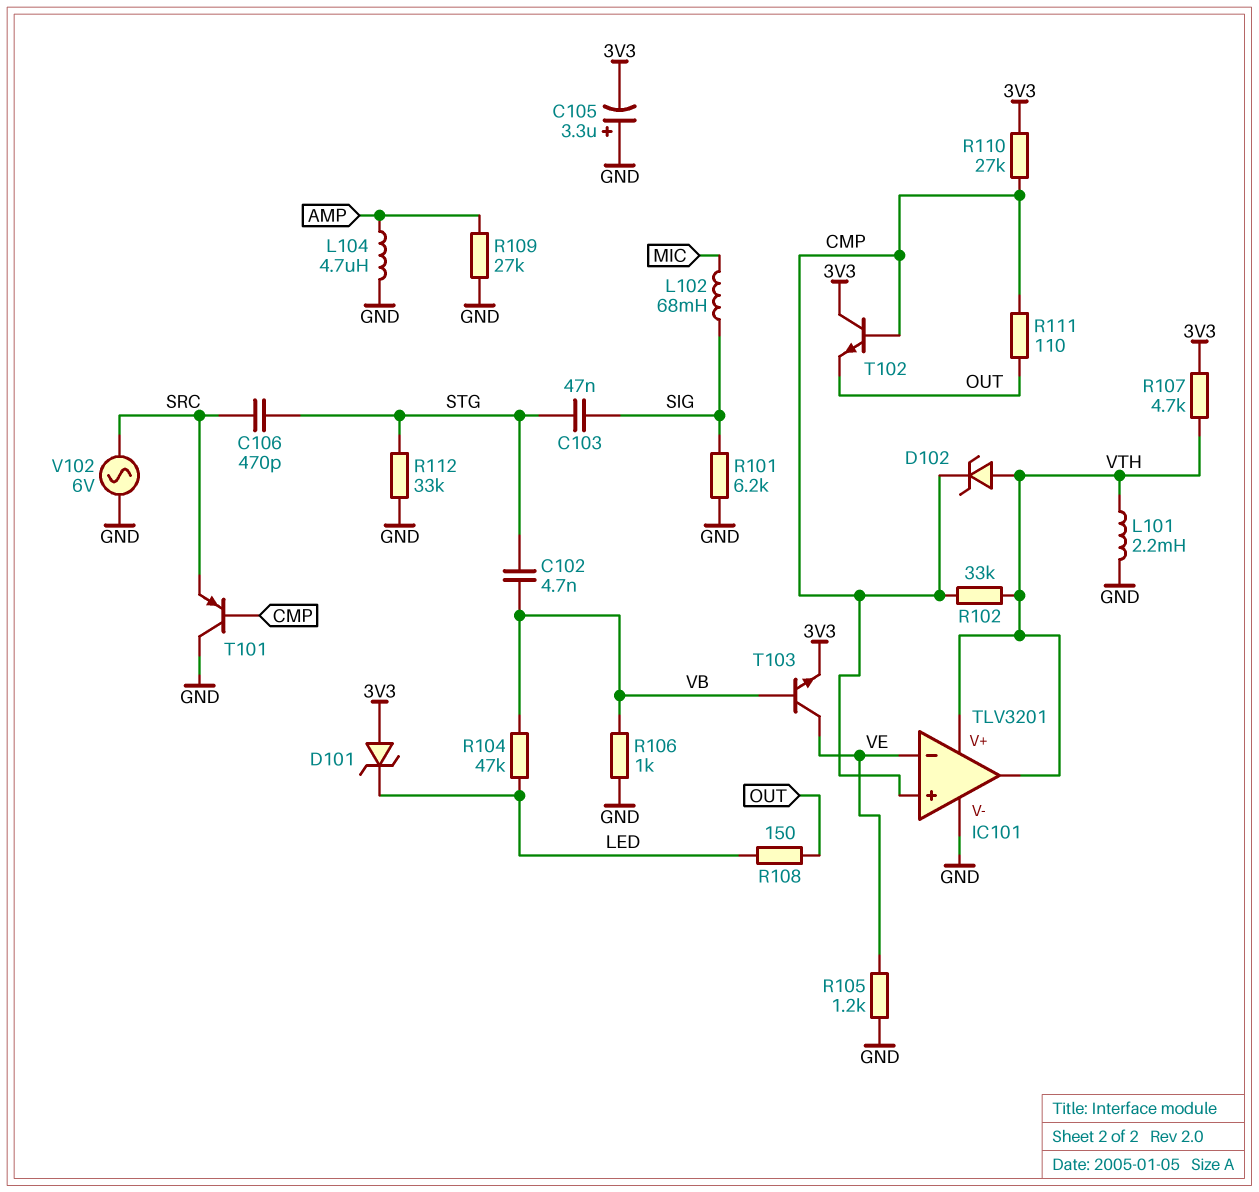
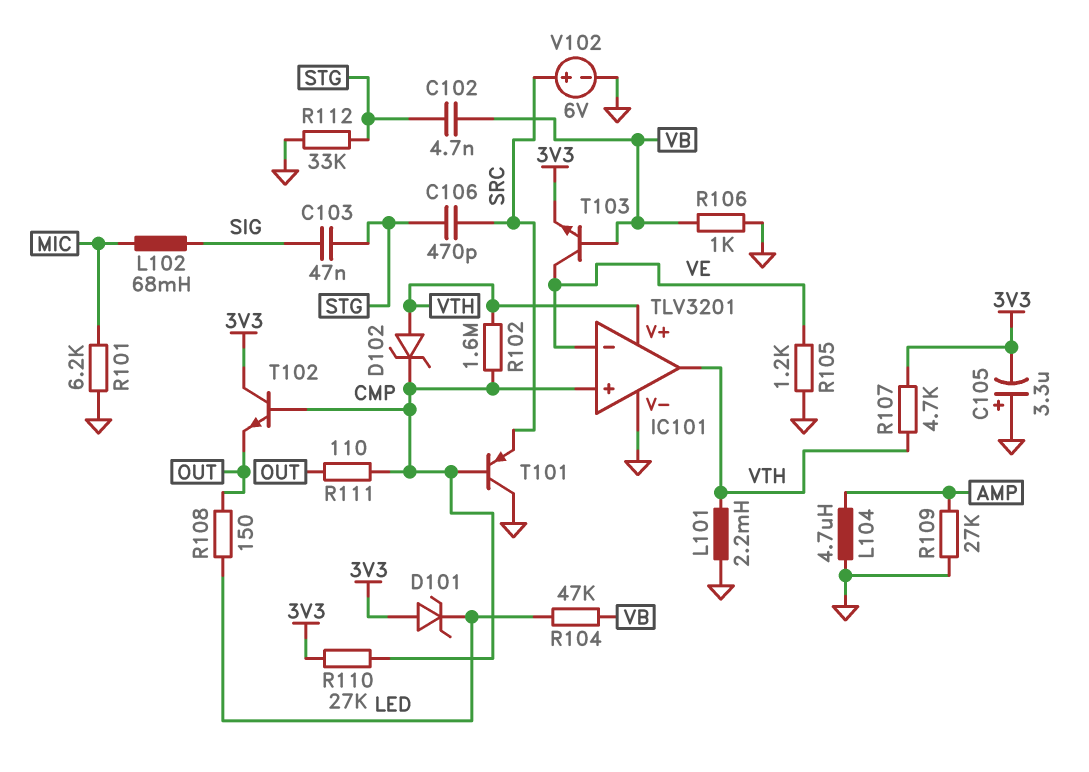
R101: 6.2k (GND, SIG) -> 6.2k (GND, MIC)
R102: 33k (CMP, VTH) -> 1.6M (CMP, VTH)
V102: AC 6V (GND, SRC) -> 6V (plus SRC, minus GND)

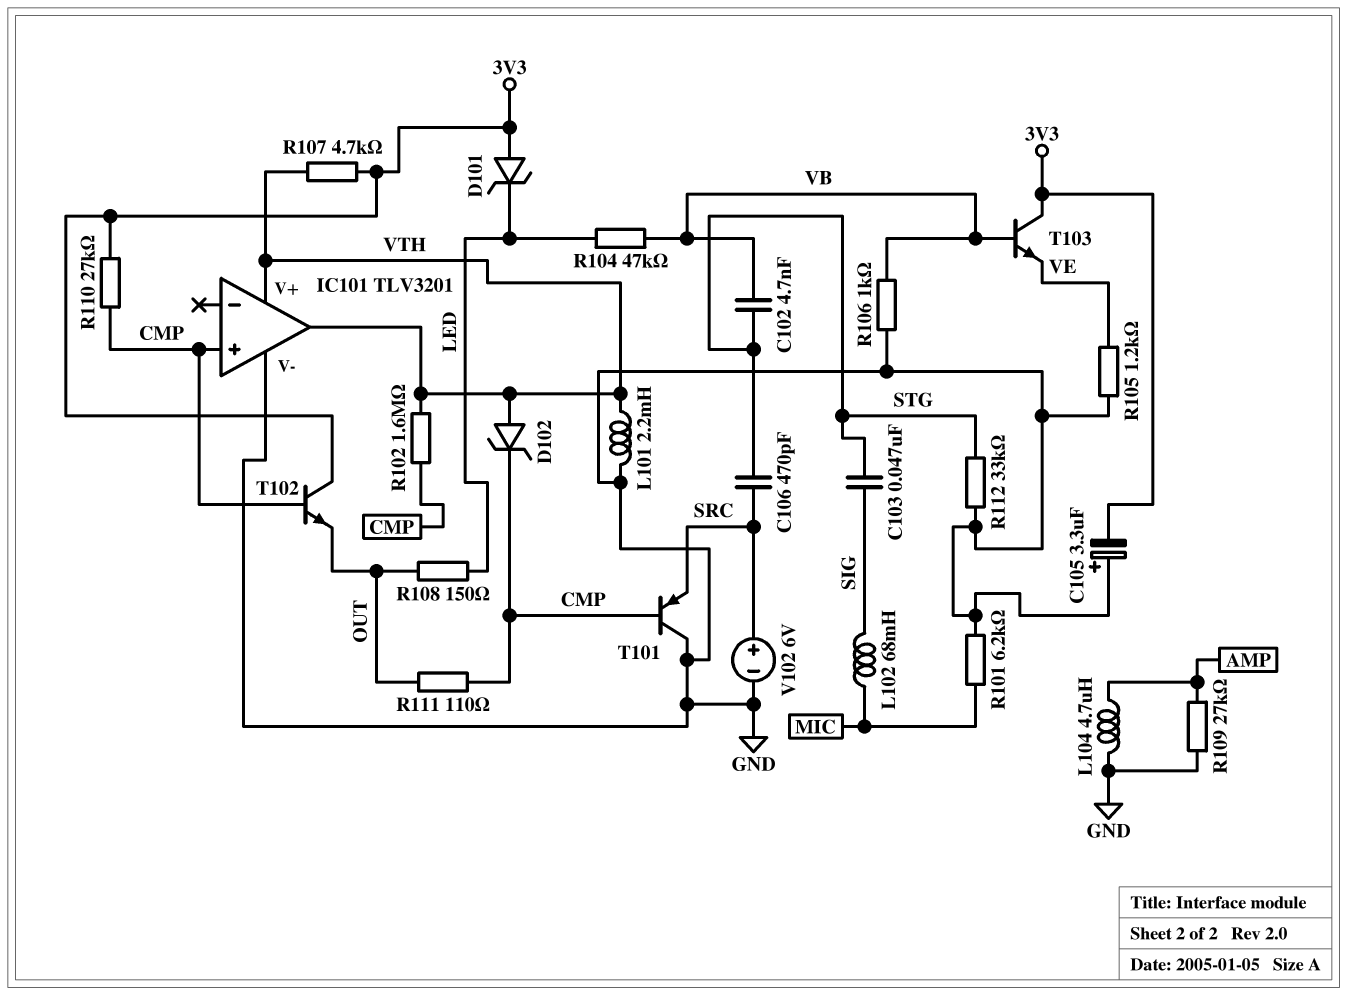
IC101 pin in-: VE -> none
T103: NPN (B VB, C VE, E 3V3) -> NPN (B VB, C 3V3, E VE)

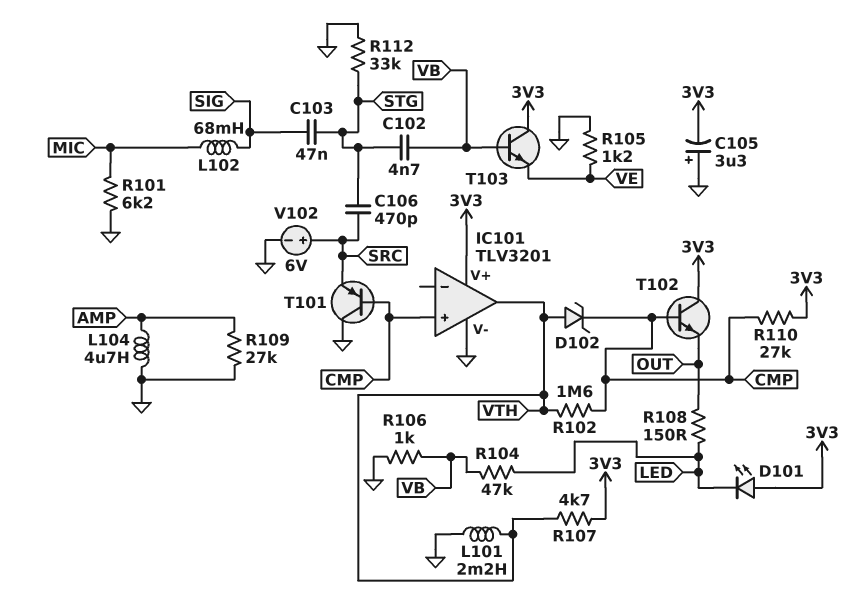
D101: zener (A 3V3, K LED) -> LED (A 3V3, K LED)
IC101 pin V+: VTH -> 3V3
R111: 110 (CMP, OUT) -> none

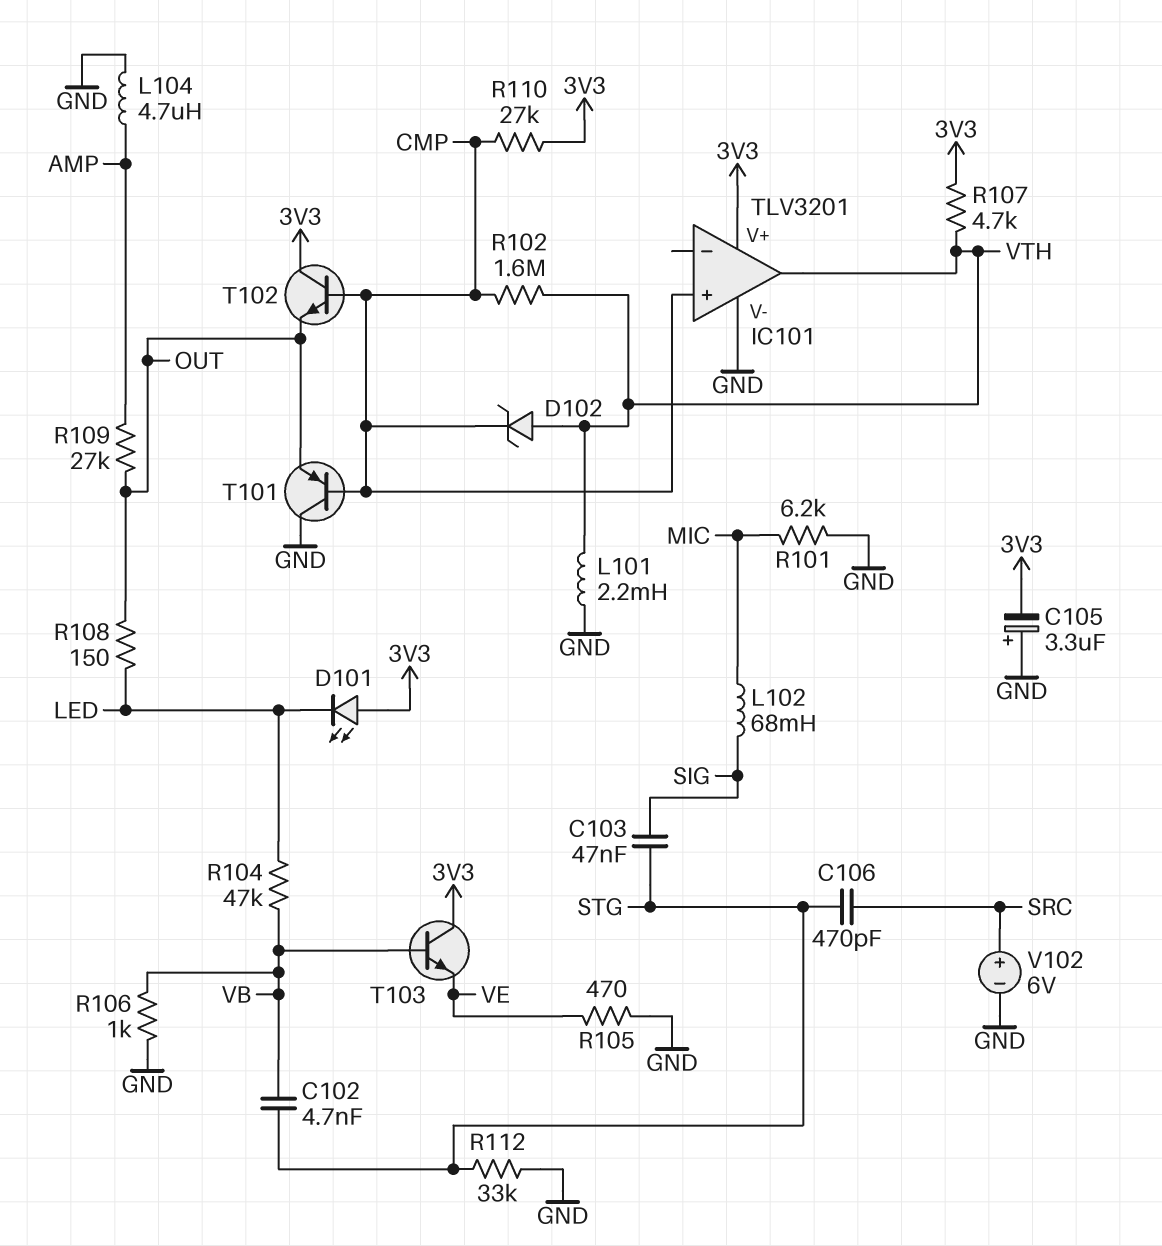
R105: 1.2k (GND, VE) -> 470 (GND, VE)
R109: 27k (AMP, GND) -> 27k (AMP, OUT)
T101: PNP (B CMP, C GND, E SRC) -> PNP (B CMP, C GND, E OUT)

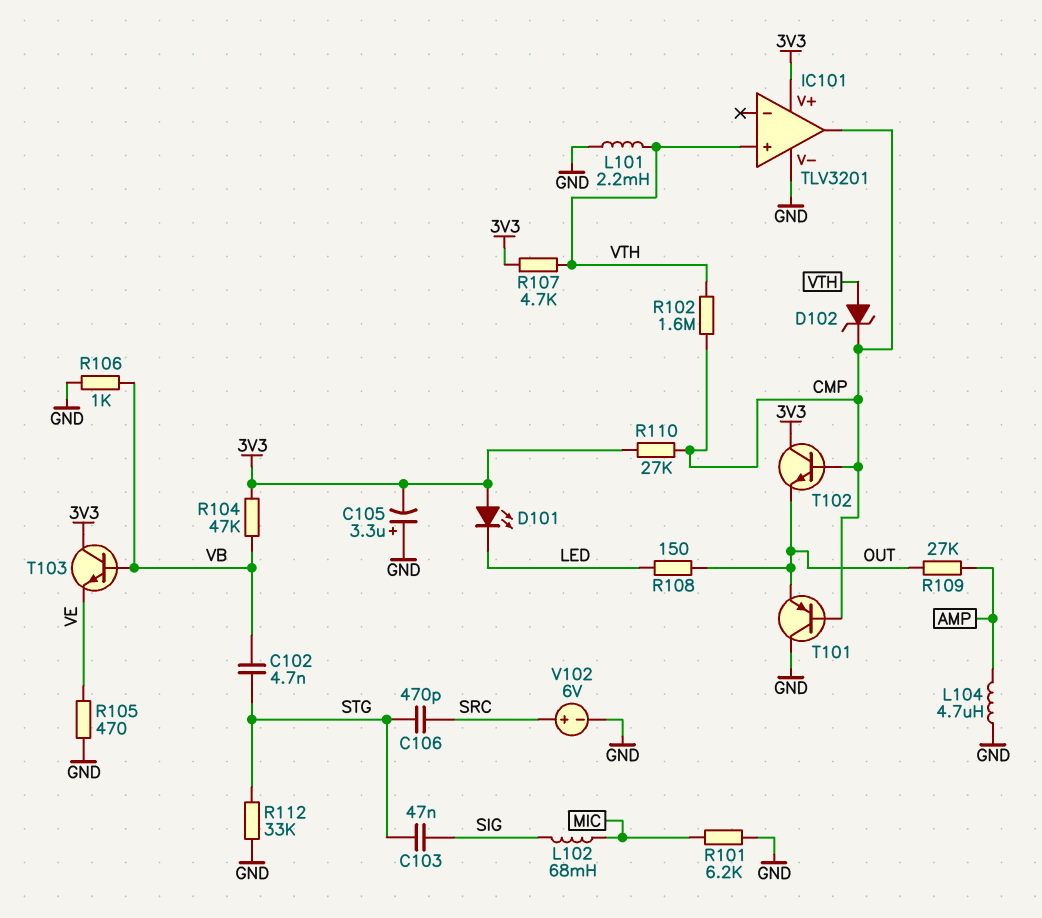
IC101 pin in+: CMP -> VTH
IC101 pin out: VTH -> CMP
R104: 47k (LED, VB) -> 47k (3V3, VB)

